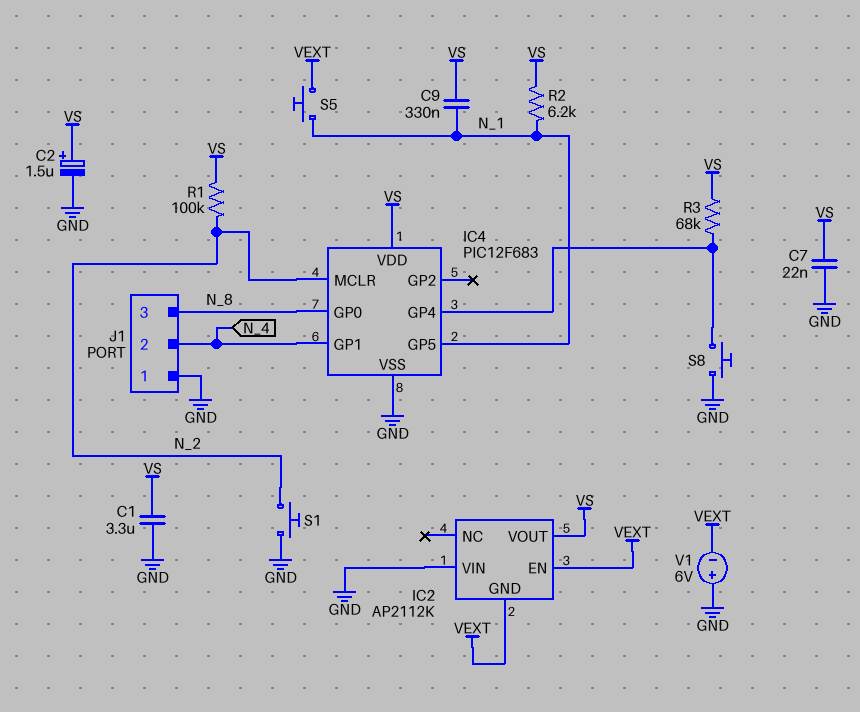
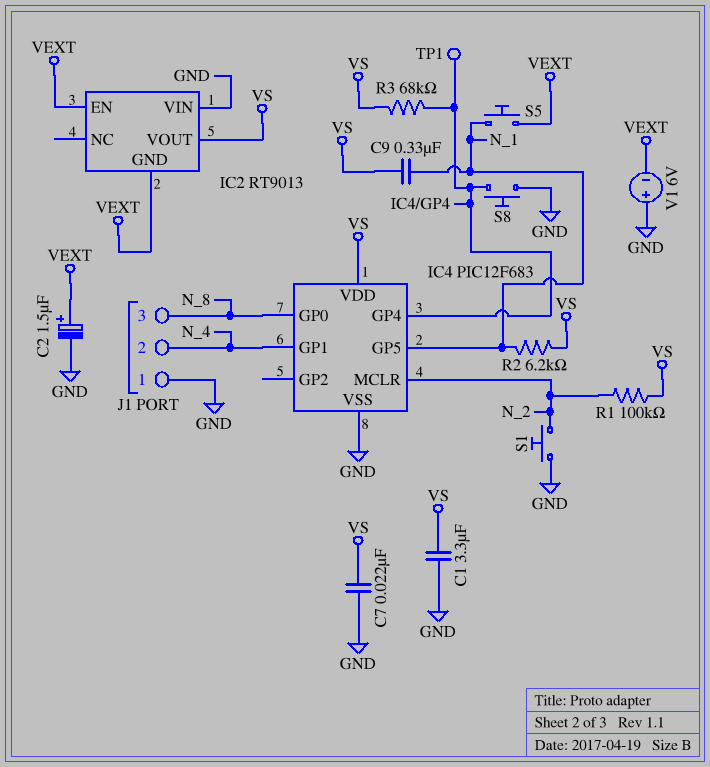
C2: 1.5uF (plus VS, minus GND) -> 1.5uF (plus VEXT, minus GND)
IC2: AP2112K -> RT9013
TP1: none -> test point (IC4/GP4)

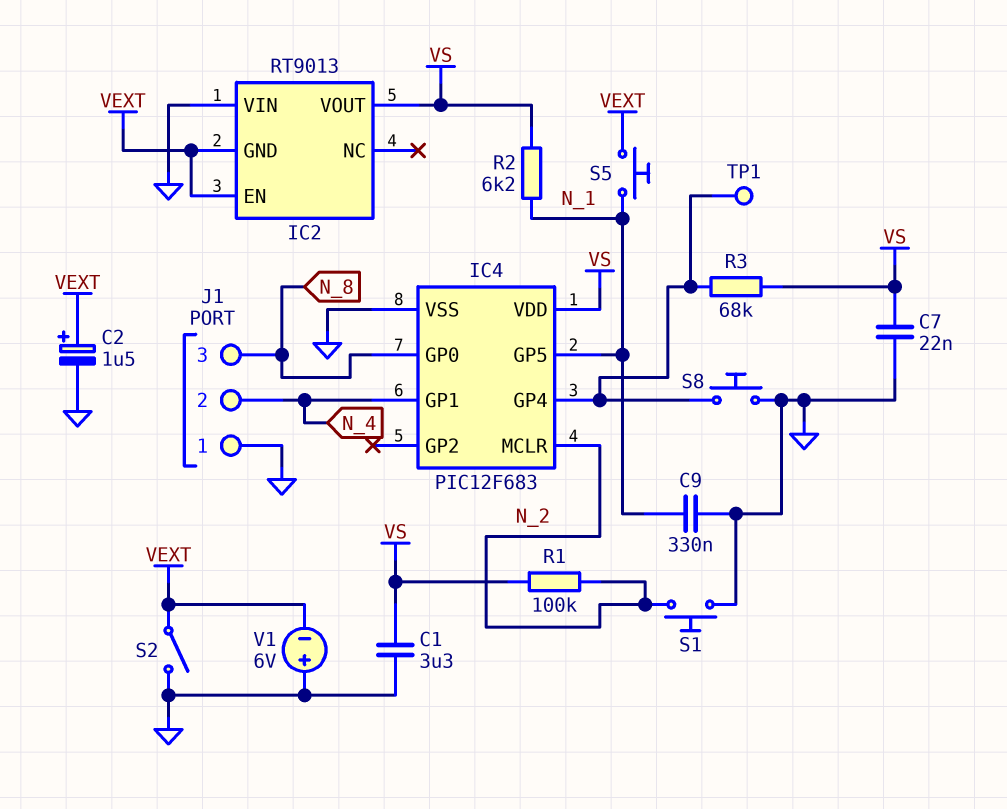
C9: 330nF (N_1, VS) -> 330nF (GND, N_1)
S2: none -> switch (GND, VEXT)

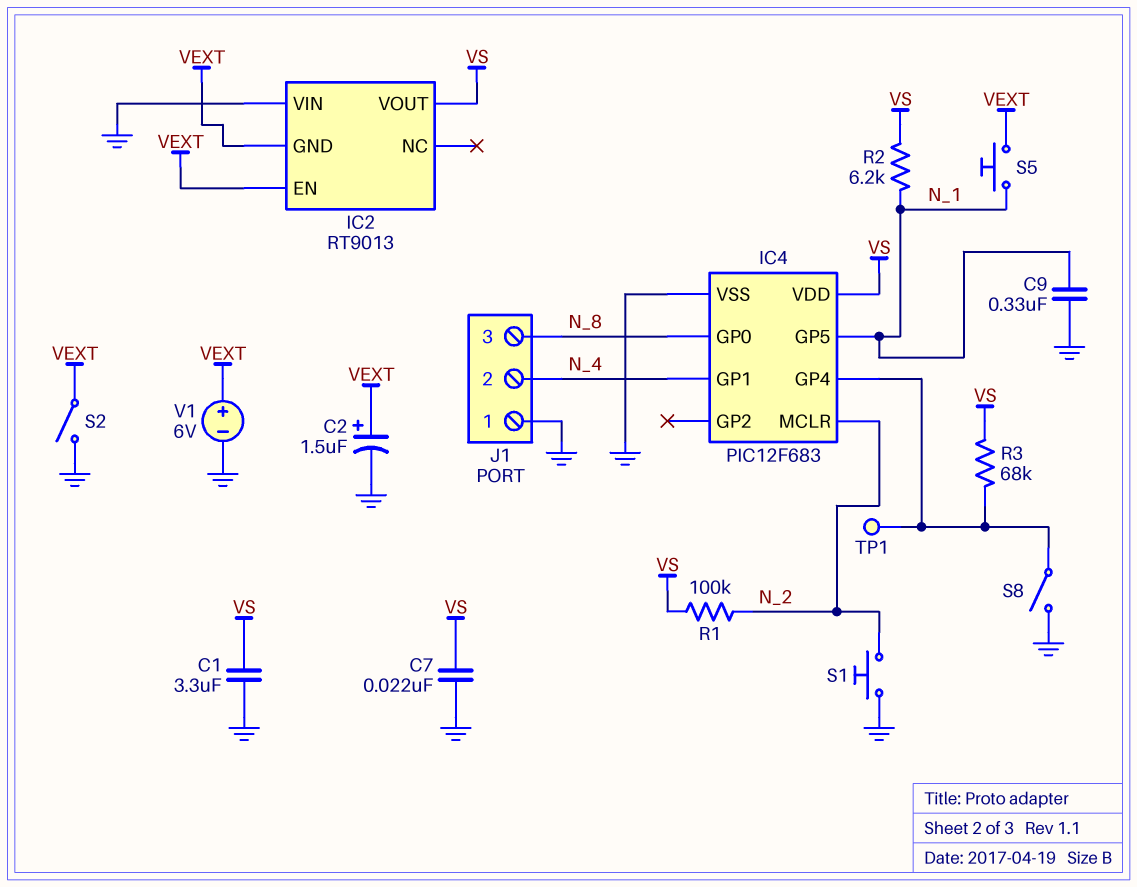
S8: button (GND, IC4/GP4) -> switch (GND, IC4/GP4)
V1: 6V (plus GND, minus VEXT) -> 6V (plus VEXT, minus GND)

